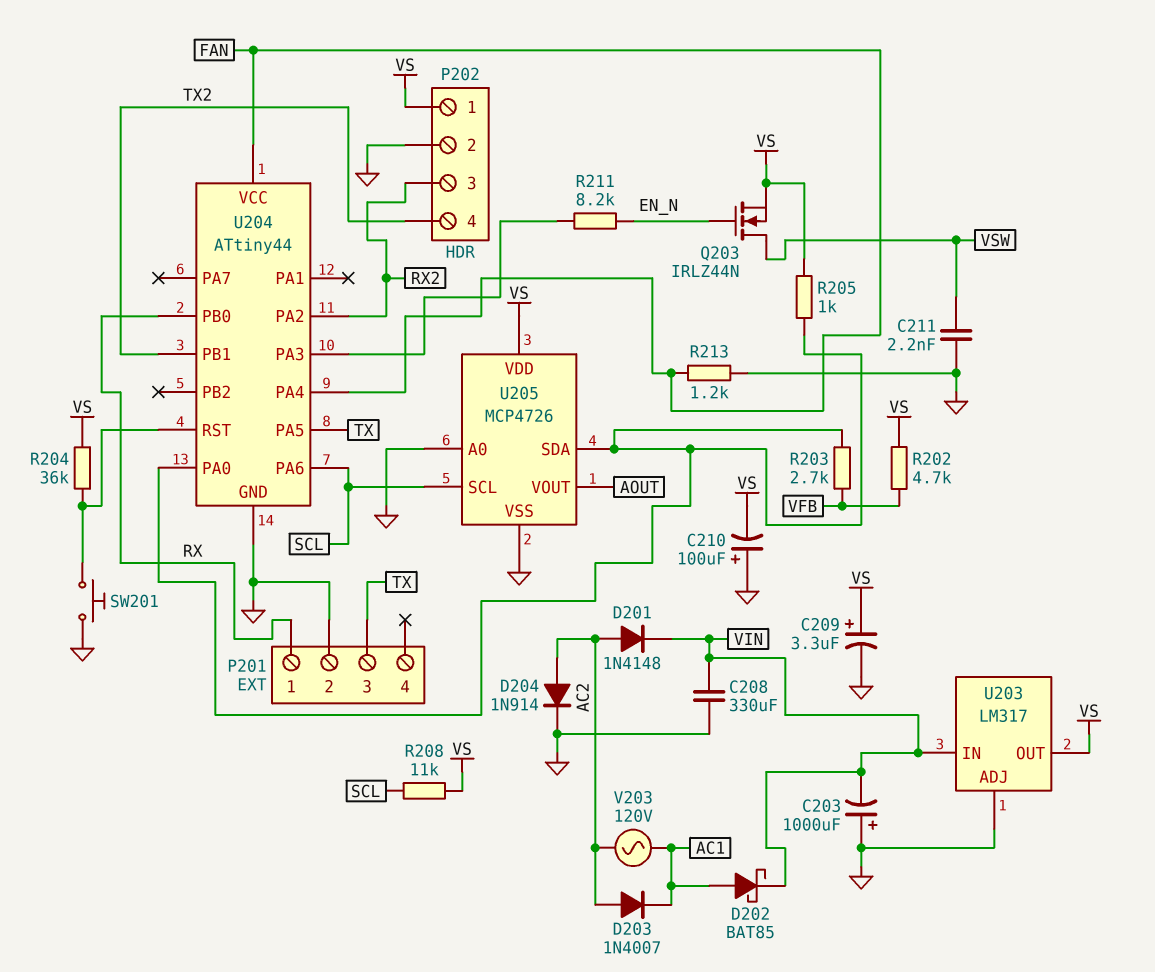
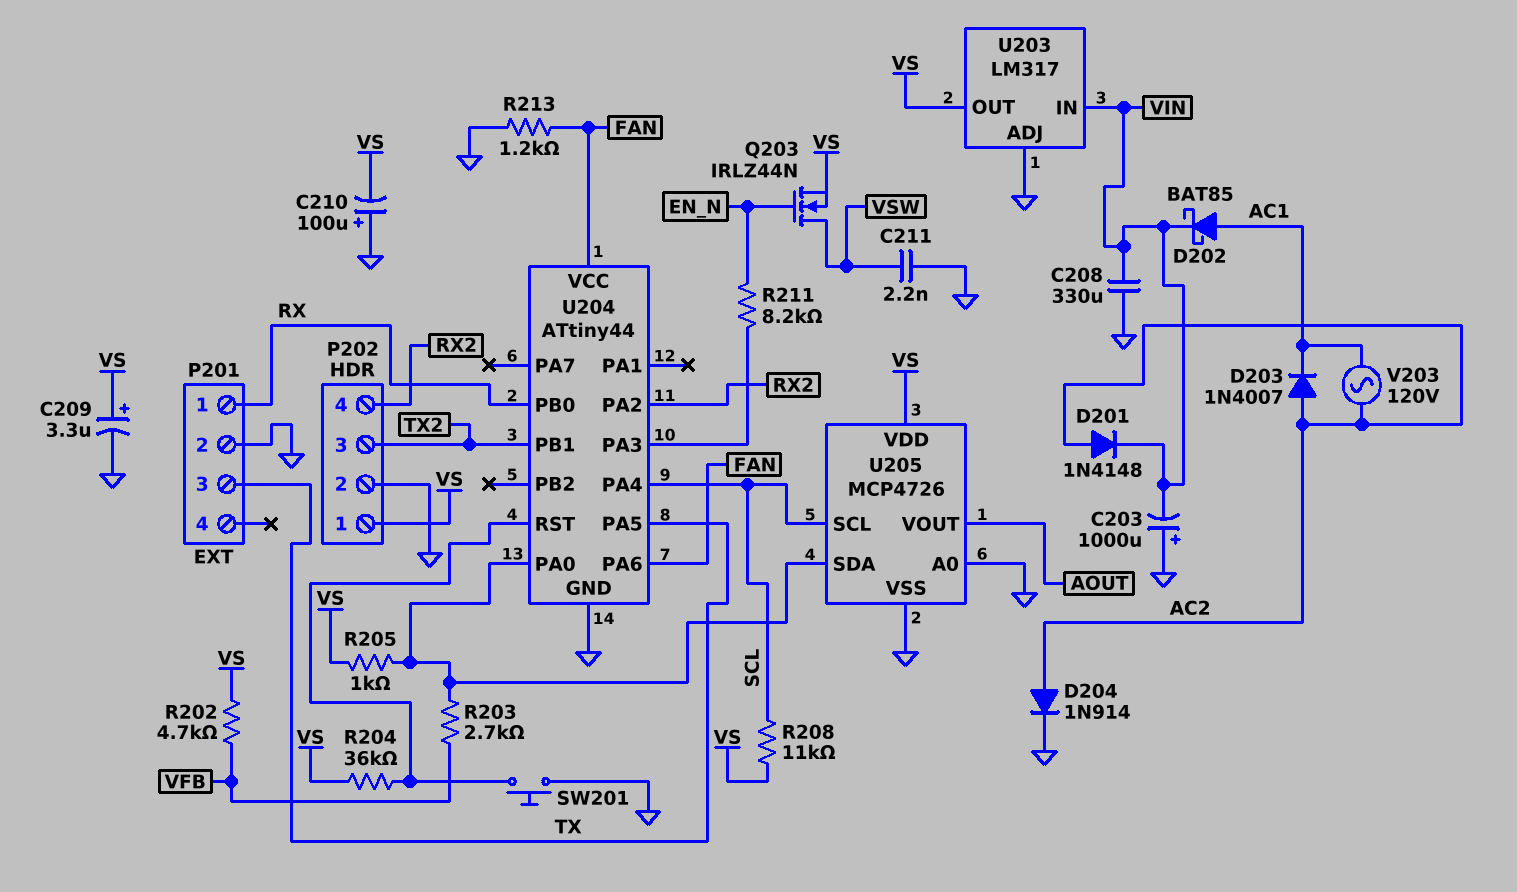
P202 pin 3: RX2 -> TX2
P202 pin 4: TX2 -> RX2
U204 pin PA4: FAN -> SCL
U204 pin PA6: SCL -> FAN

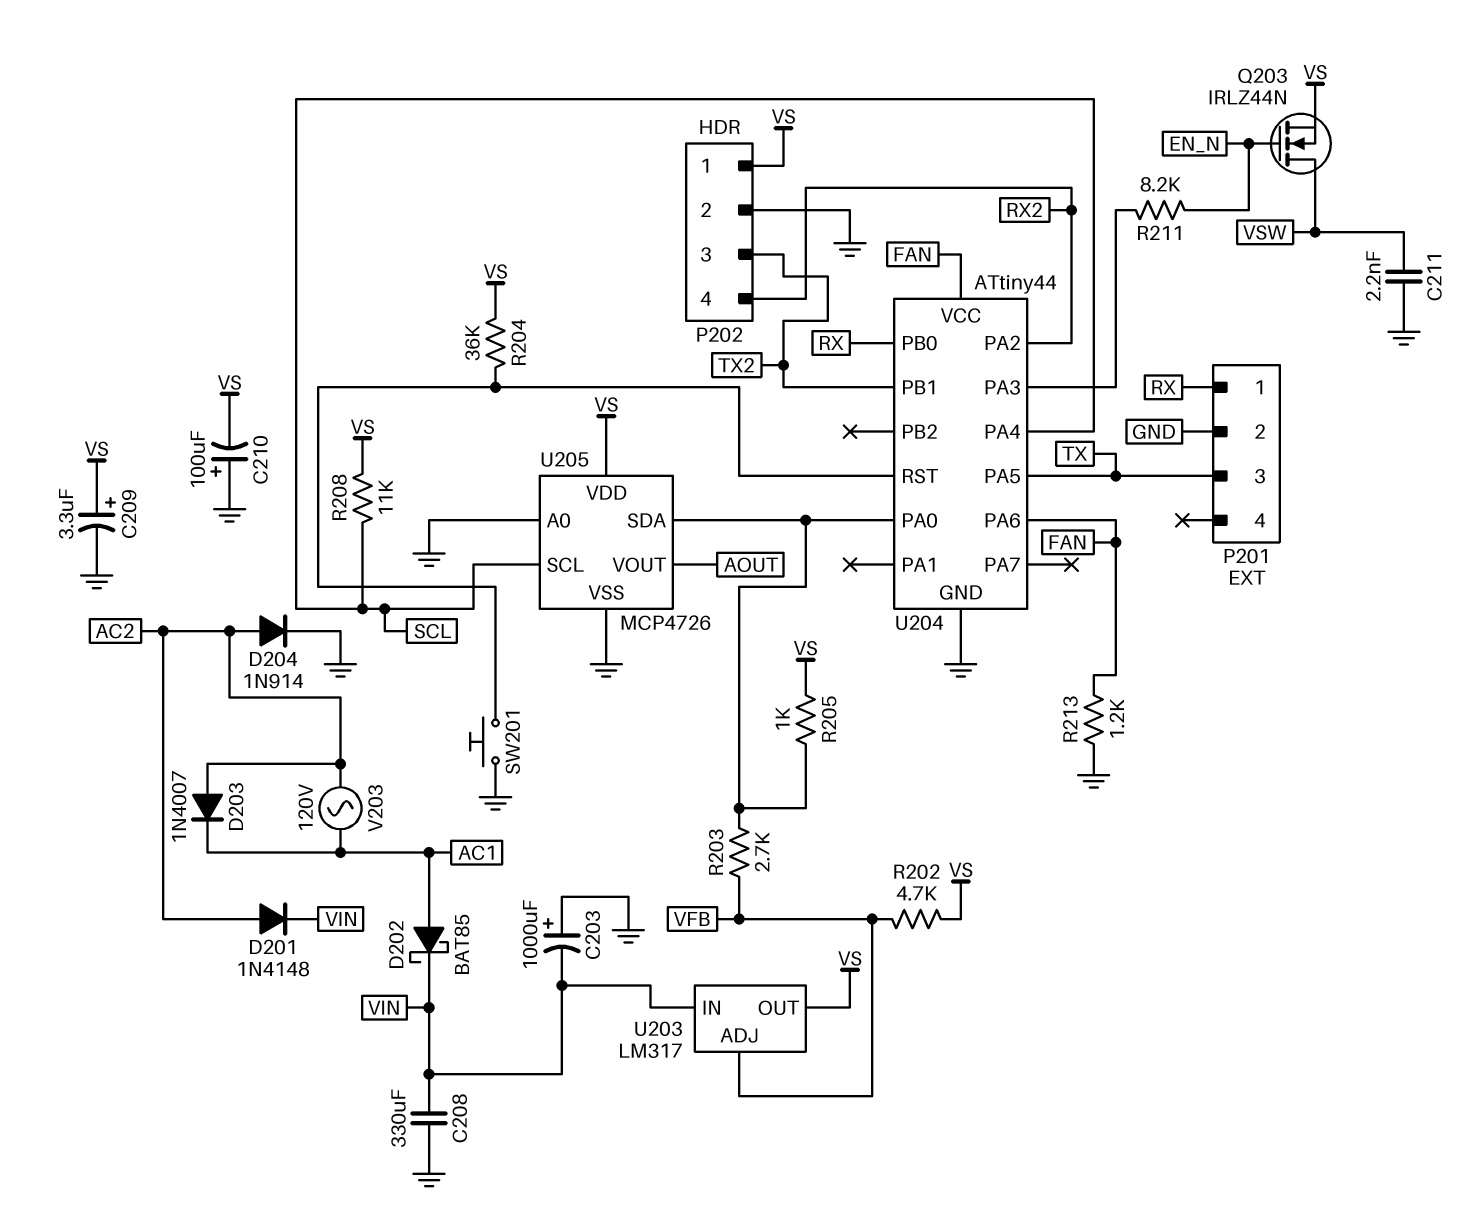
U203 pin ADJ: GND -> VFB

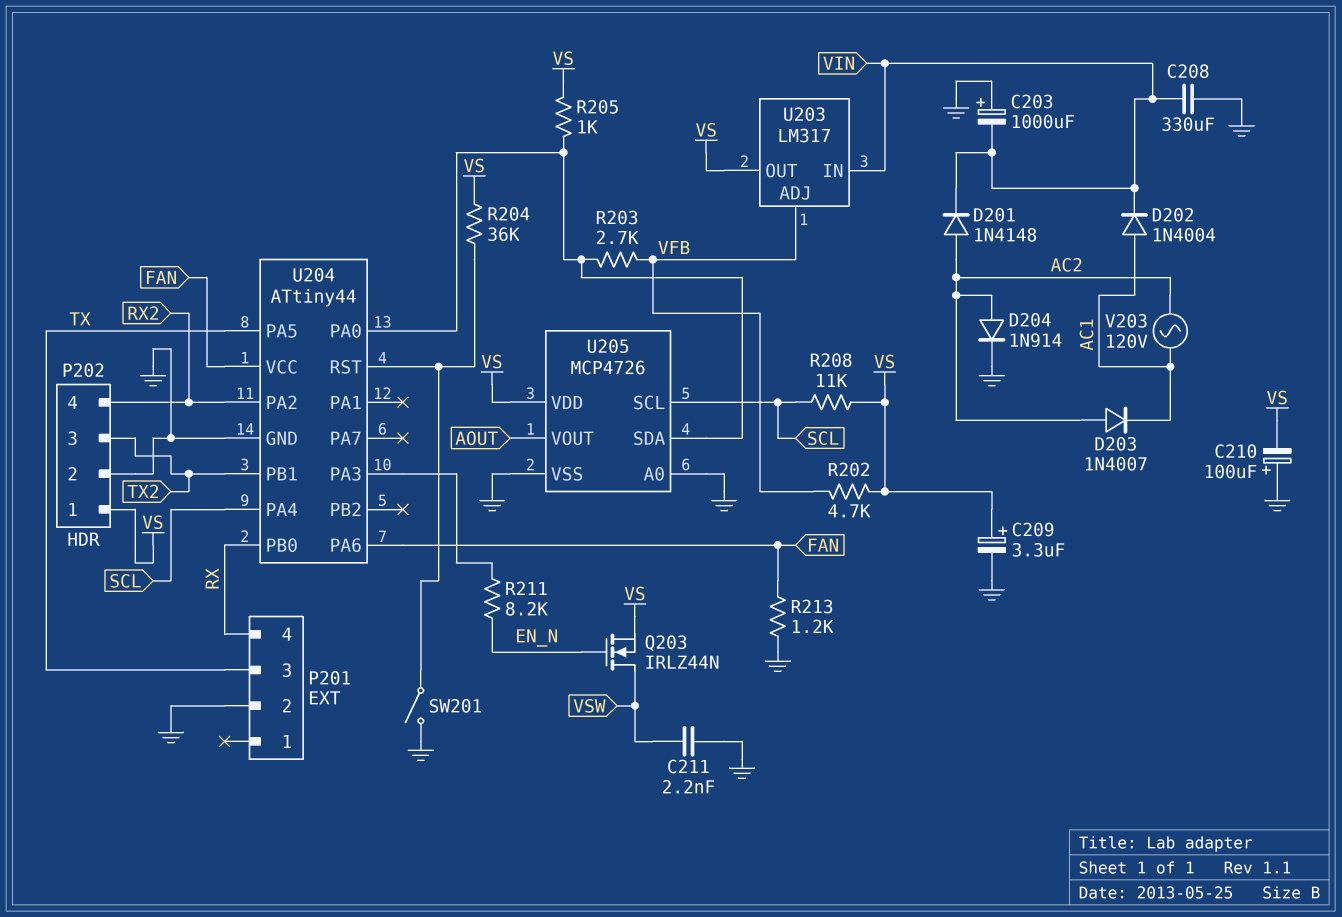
D202: schottky BAT85 (A AC1, K VIN) -> diode 1N4004 (A AC1, K VIN)
P201 pin 1: RX -> none
P201 pin 4: none -> RX
SW201: button (GND, U204/RST) -> switch (GND, U204/RST)

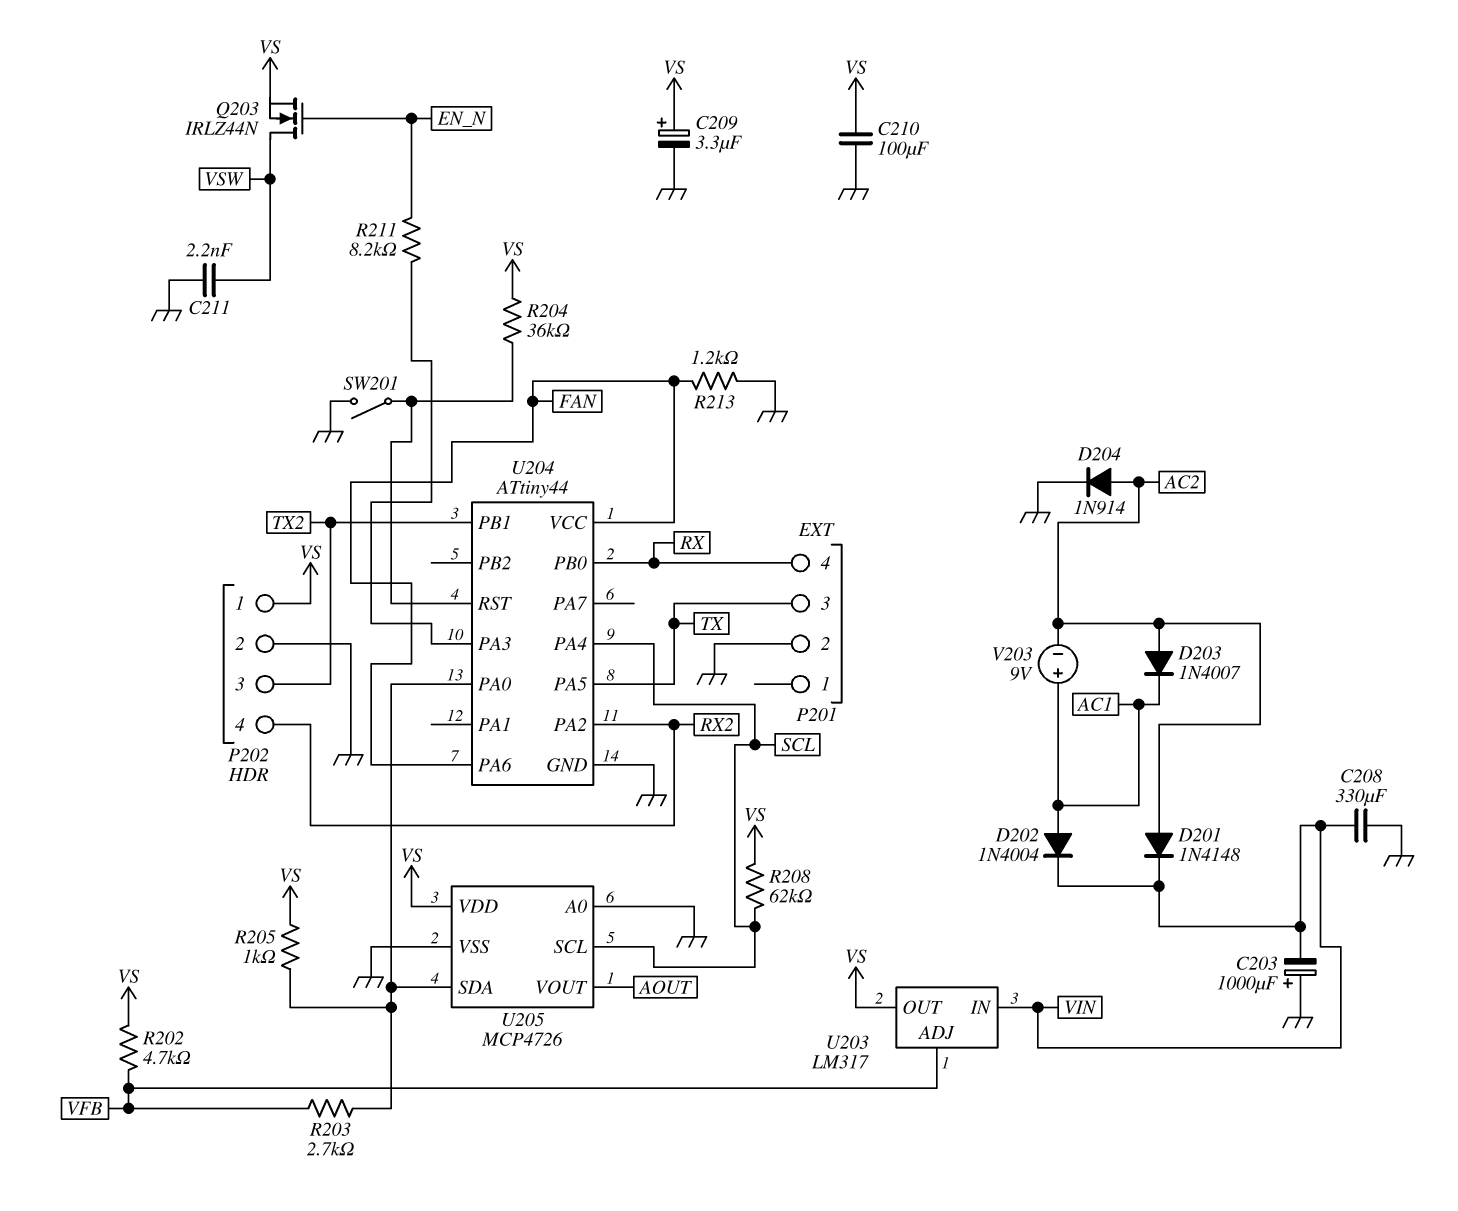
C210: 100uF (plus GND, minus VS) -> 100uF (GND, VS)
R208: 11k (SCL, VS) -> 62k (SCL, VS)
V203: AC 120V (AC1, AC2) -> 9V (plus AC1, minus AC2)

